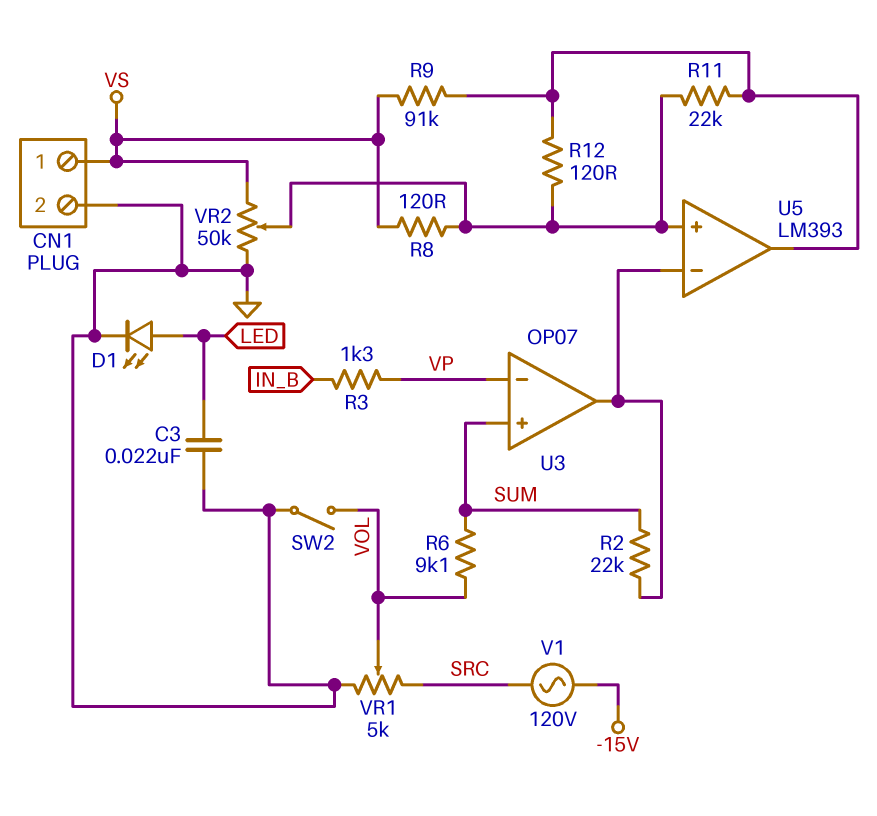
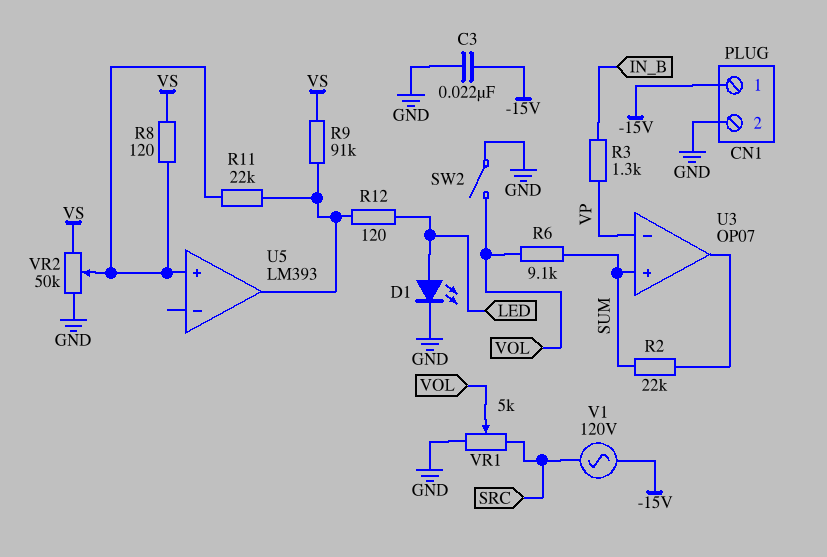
C3: 22nF (GND, LED) -> 22nF (-15V, GND)
CN1 pin 1: VS -> -15V
R12: 120 (U5/in+, U5/out) -> 120 (LED, U5/out)
U5 pin in-: U3/out -> none

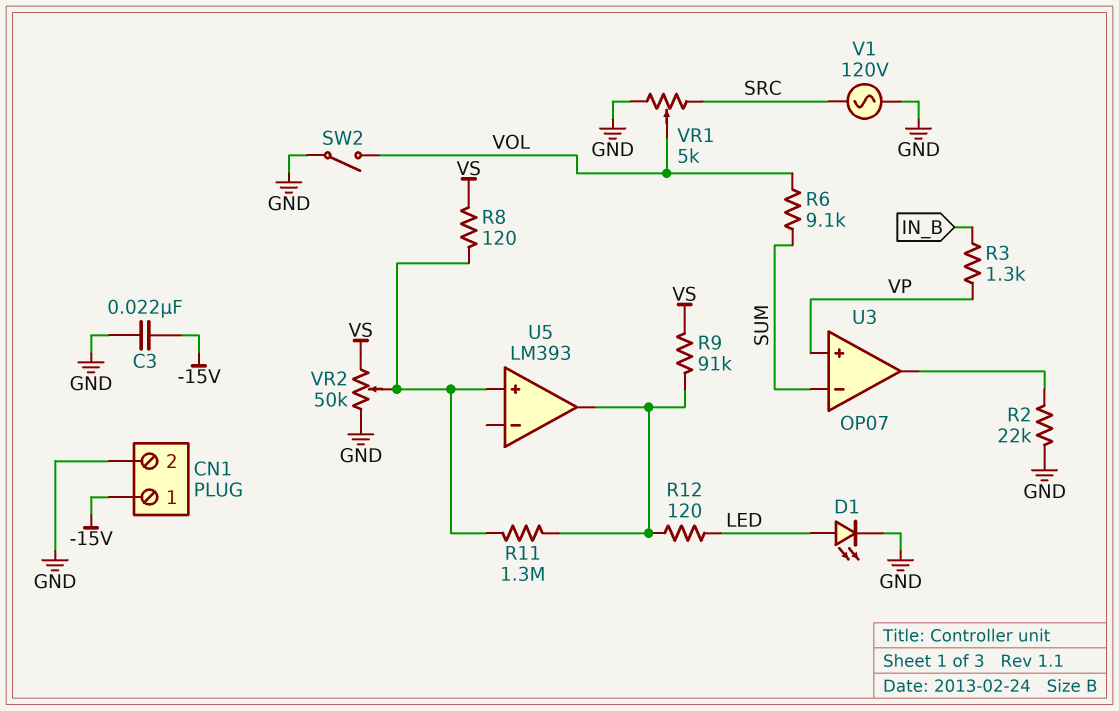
R2: 22k (SUM, U3/out) -> 22k (GND, U3/out)
R11: 22k (U5/in+, U5/out) -> 1.3M (U5/in+, U5/out)
U3 pin in+: SUM -> VP
U3 pin in-: VP -> SUM
V1: AC 120V (-15V, SRC) -> AC 120V (GND, SRC)

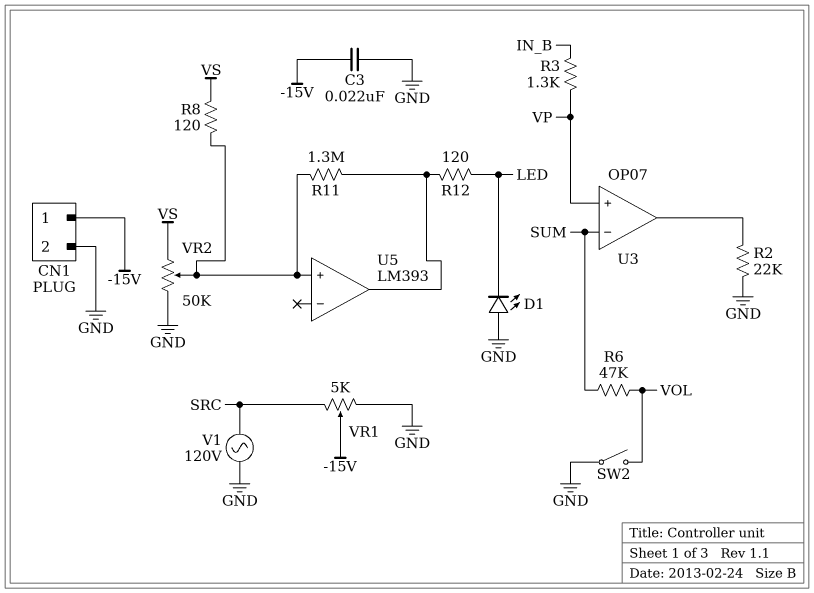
D1: LED (A LED, K GND) -> LED (A GND, K LED)
R6: 9.1k (SUM, VOL) -> 47k (SUM, VOL)
R9: 91k (U5/out, VS) -> none
VR1: 5k (GND, SRC, wiper VOL) -> 5k (GND, SRC, wiper -15V)

